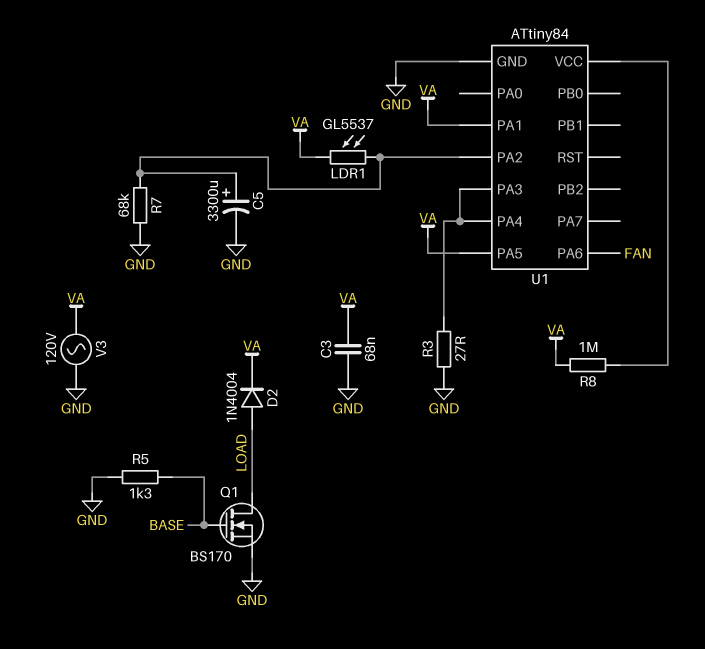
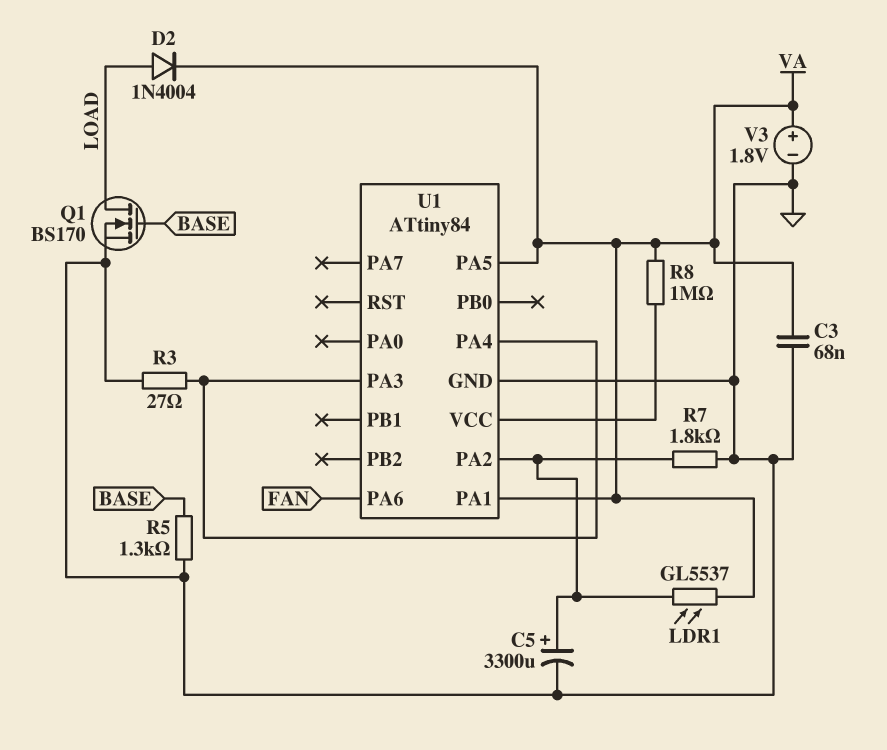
R7: 68k (GND, U1/PA2) -> 1.8k (GND, U1/PA2)
V3: AC 120V (GND, VA) -> 1.8V (plus VA, minus GND)

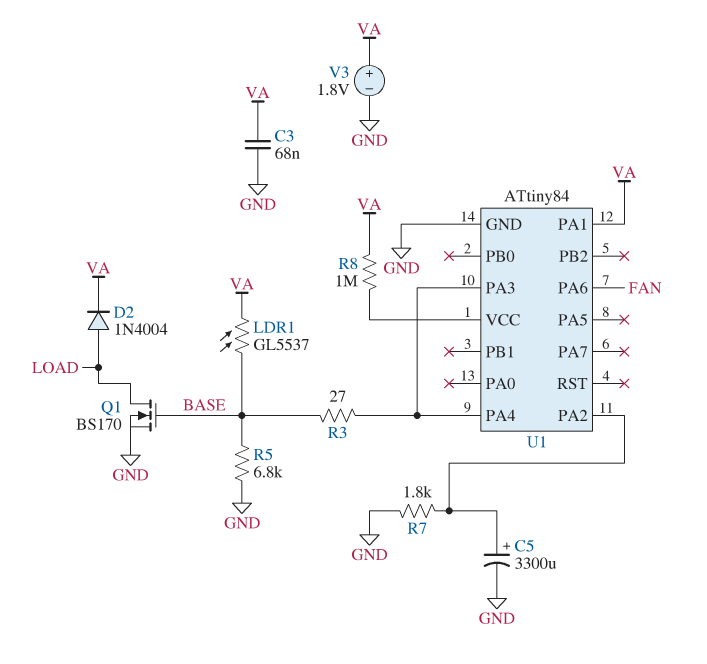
LDR1: GL5537 (U1/PA2, VA) -> GL5537 (BASE, VA)
R3: 27 (GND, U1/PA3) -> 27 (BASE, U1/PA3)
R5: 1.3k (BASE, GND) -> 6.8k (BASE, GND)
U1 pin PA5: VA -> none

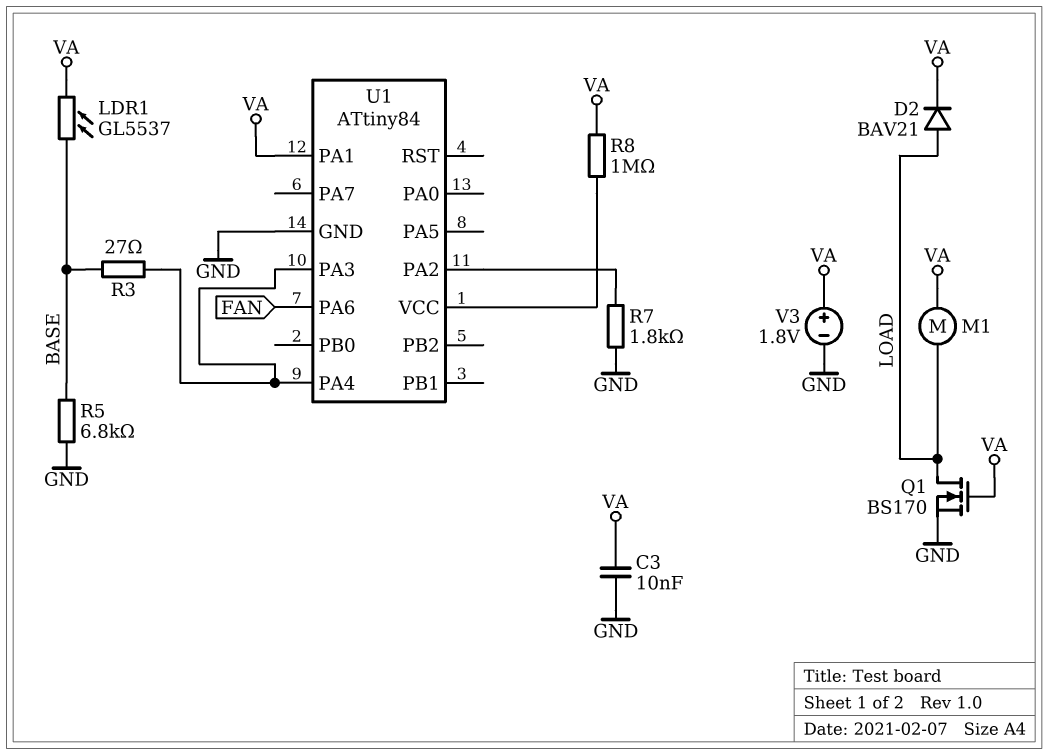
C3: 68nF (GND, VA) -> 10nF (GND, VA)
C5: 3300uF (plus U1/PA2, minus GND) -> none
D2: diode 1N4004 (A LOAD, K VA) -> diode BAV21 (A LOAD, K VA)
M1: none -> motor (LOAD, VA)
Q1: NMOS BS170 (G BASE, D LOAD, S GND) -> NMOS BS170 (G VA, D LOAD, S GND)

